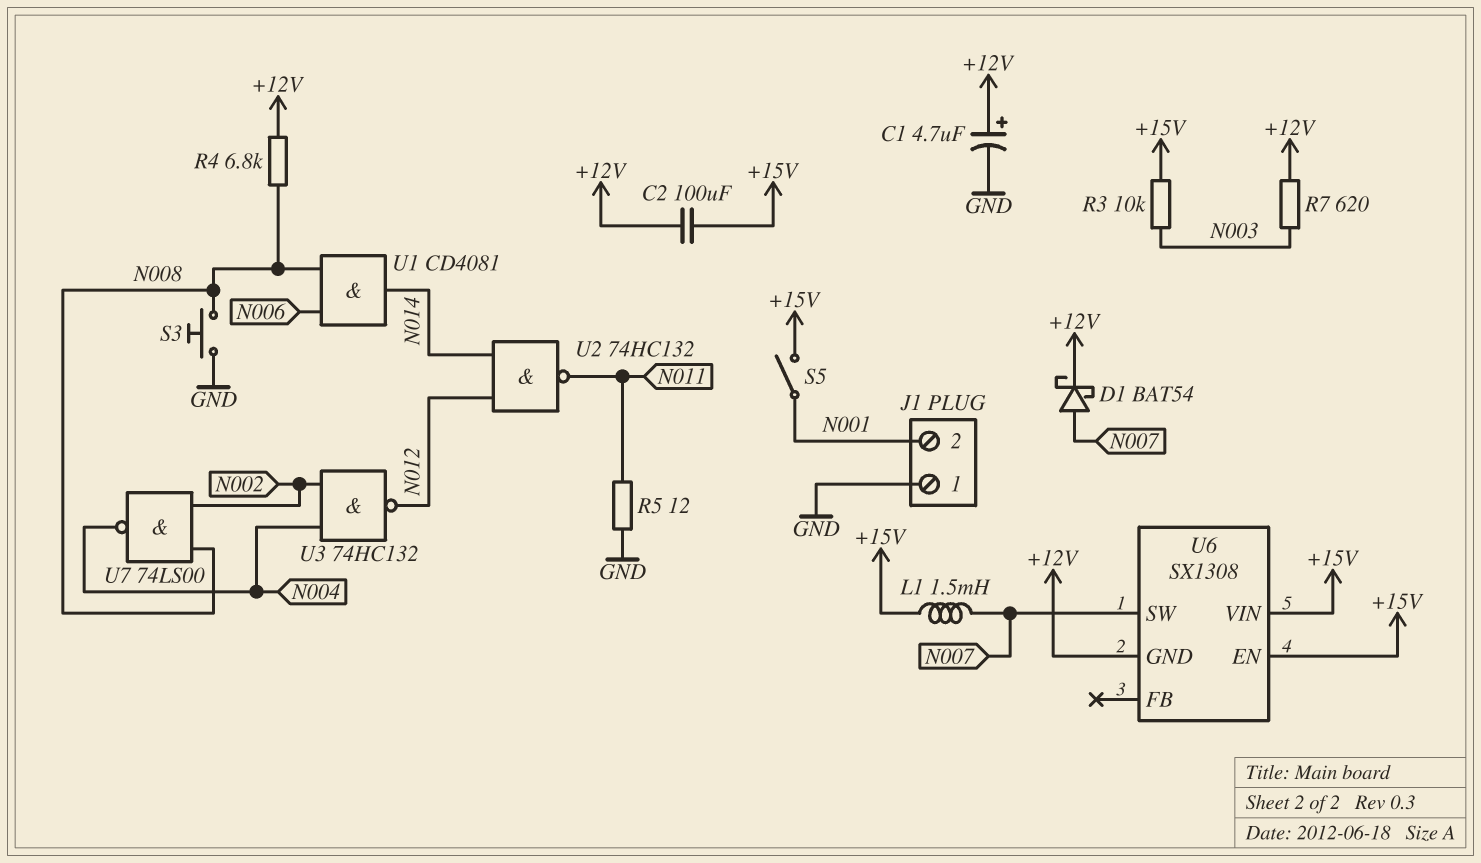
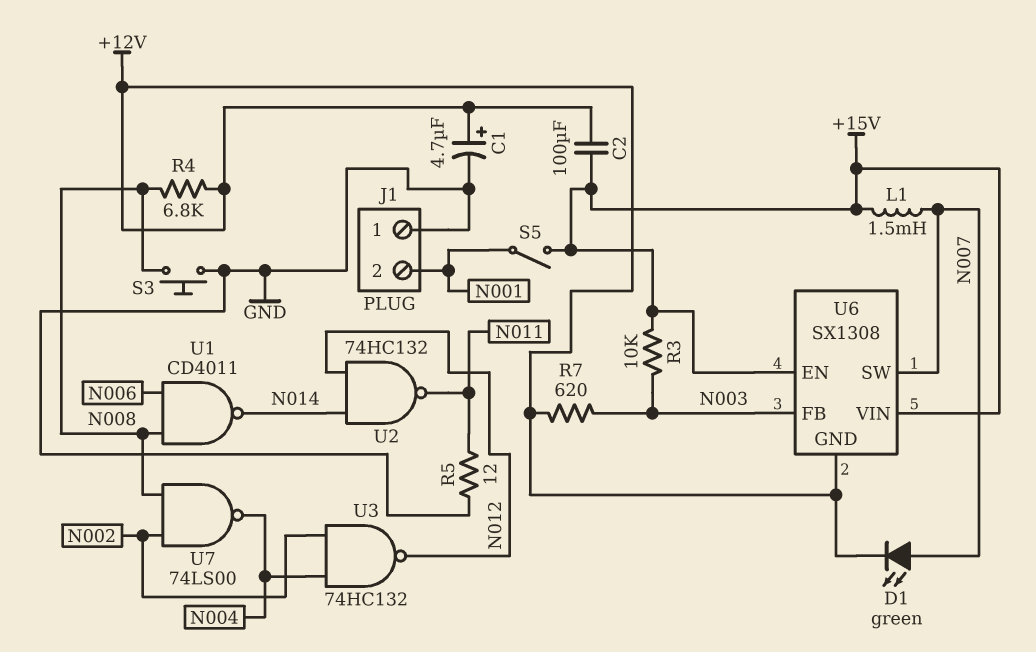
D1: schottky BAT54 (A N007, K +12V) -> LED green (A N007, K +12V)
U1: AND CD4081 (in N006, in N008, out N014) -> NAND CD4011 (in N006, in N008, out N014)
U6 pin FB: none -> N003

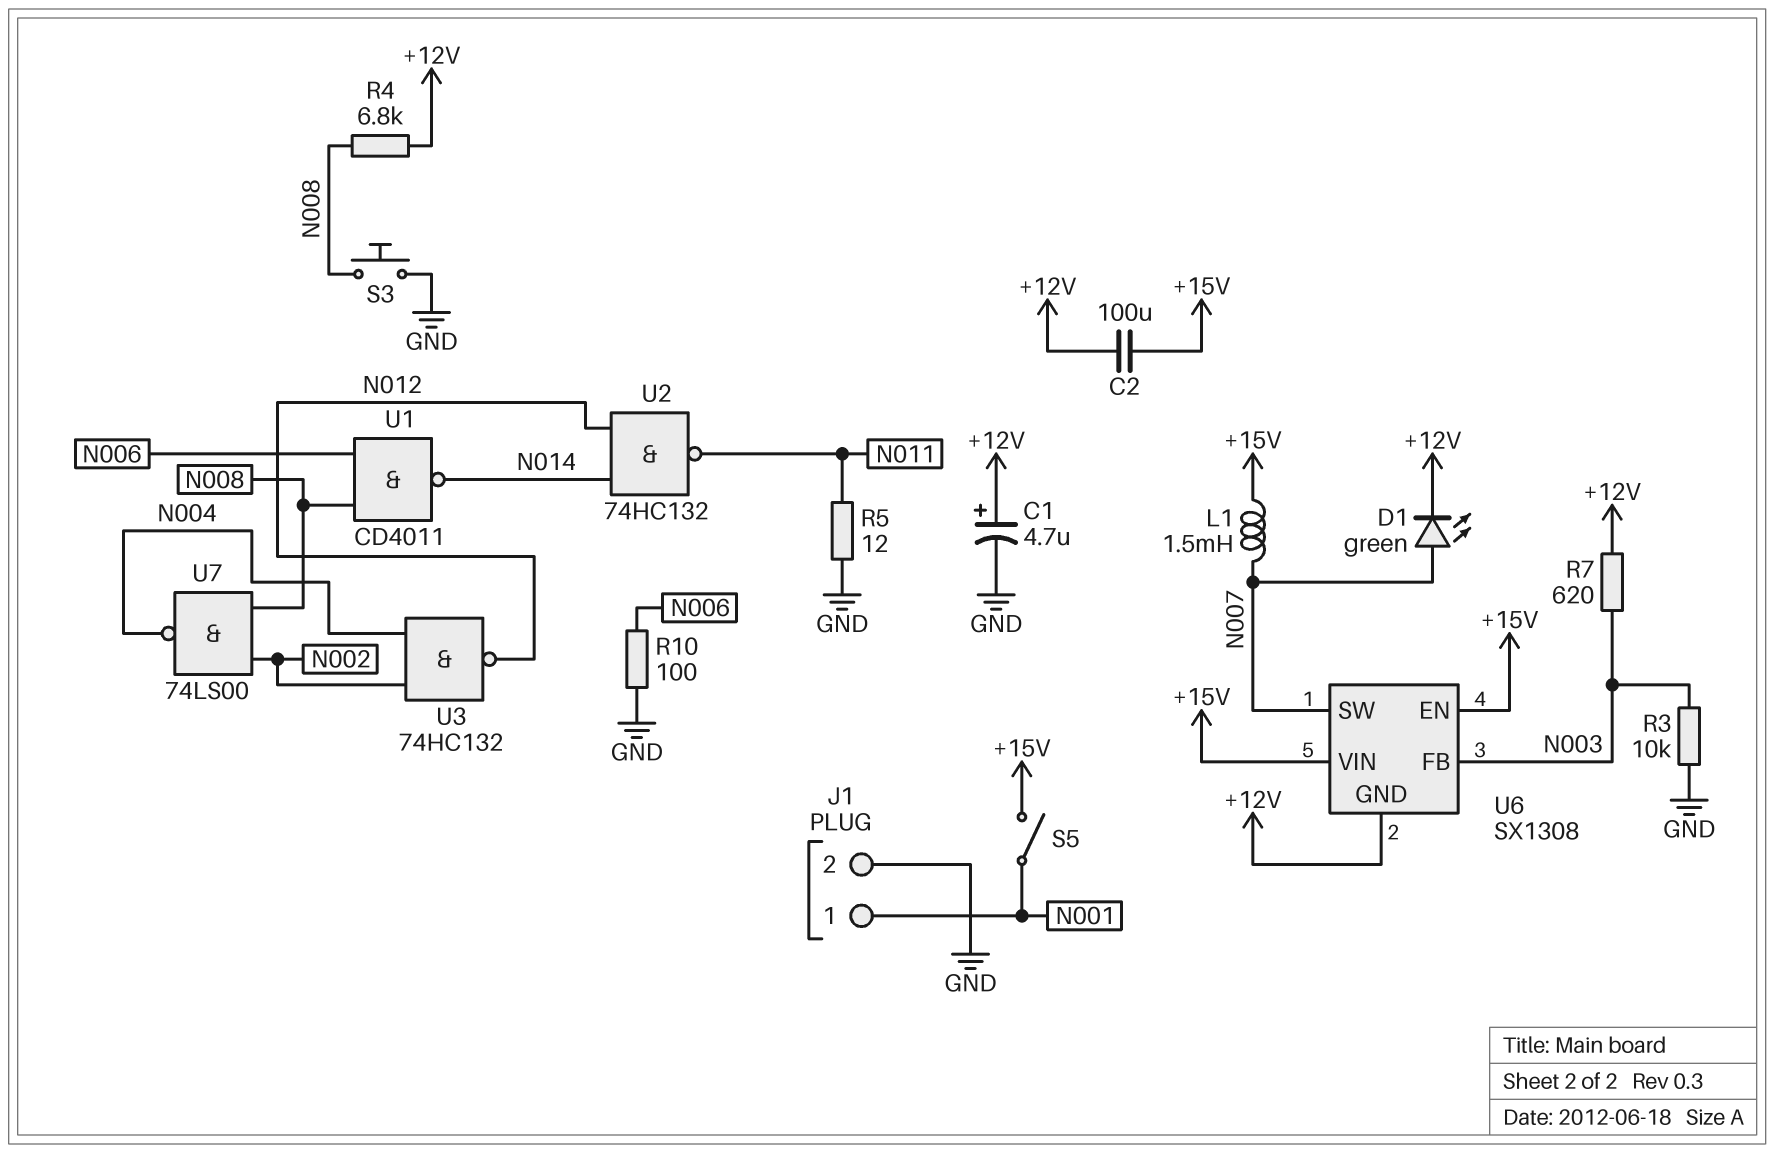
J1 pin 1: GND -> N001
J1 pin 2: N001 -> GND
R3: 10k (+15V, N003) -> 10k (GND, N003)
R10: none -> 100 (GND, N006)

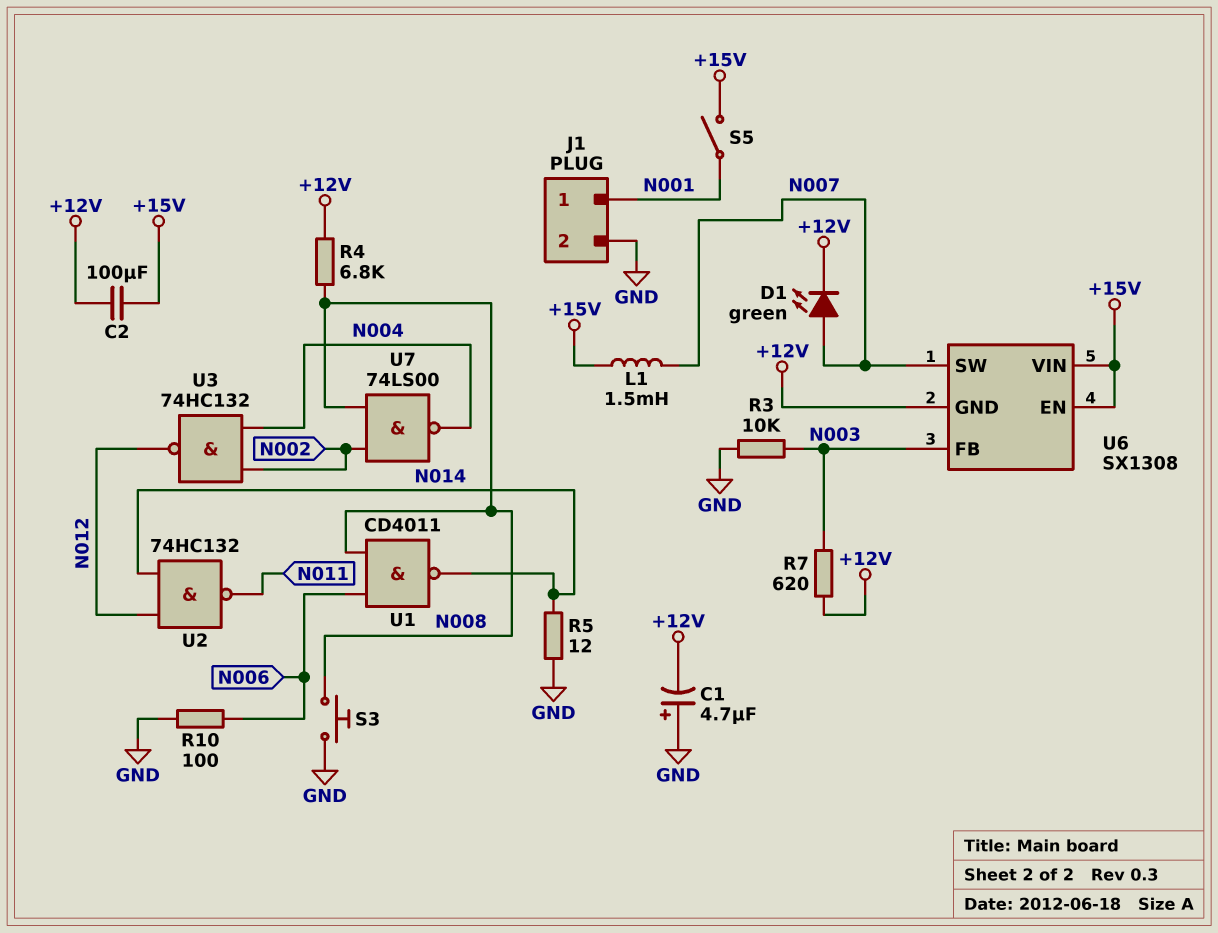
C1: 4.7uF (plus +12V, minus GND) -> 4.7uF (plus GND, minus +12V)
R5: 12 (GND, N011) -> 12 (GND, N014)

